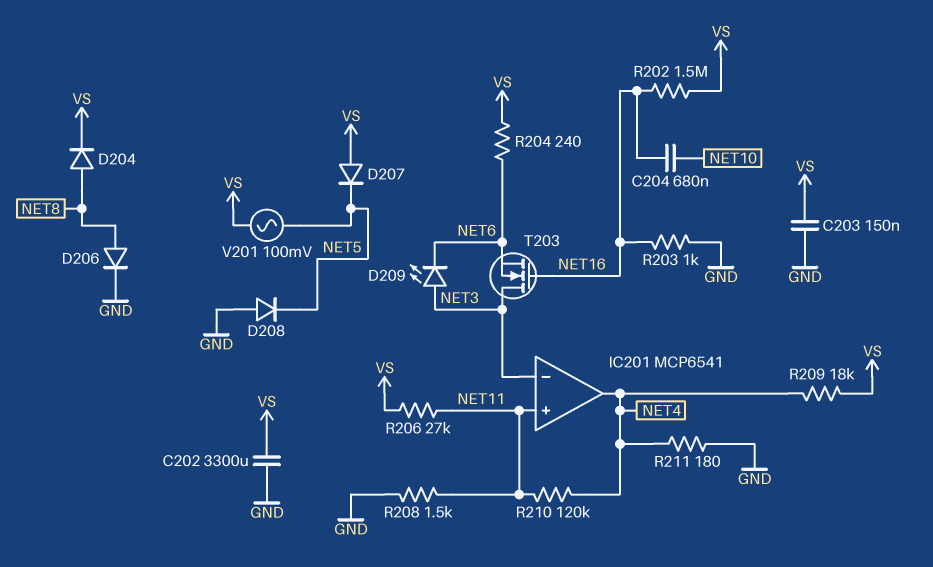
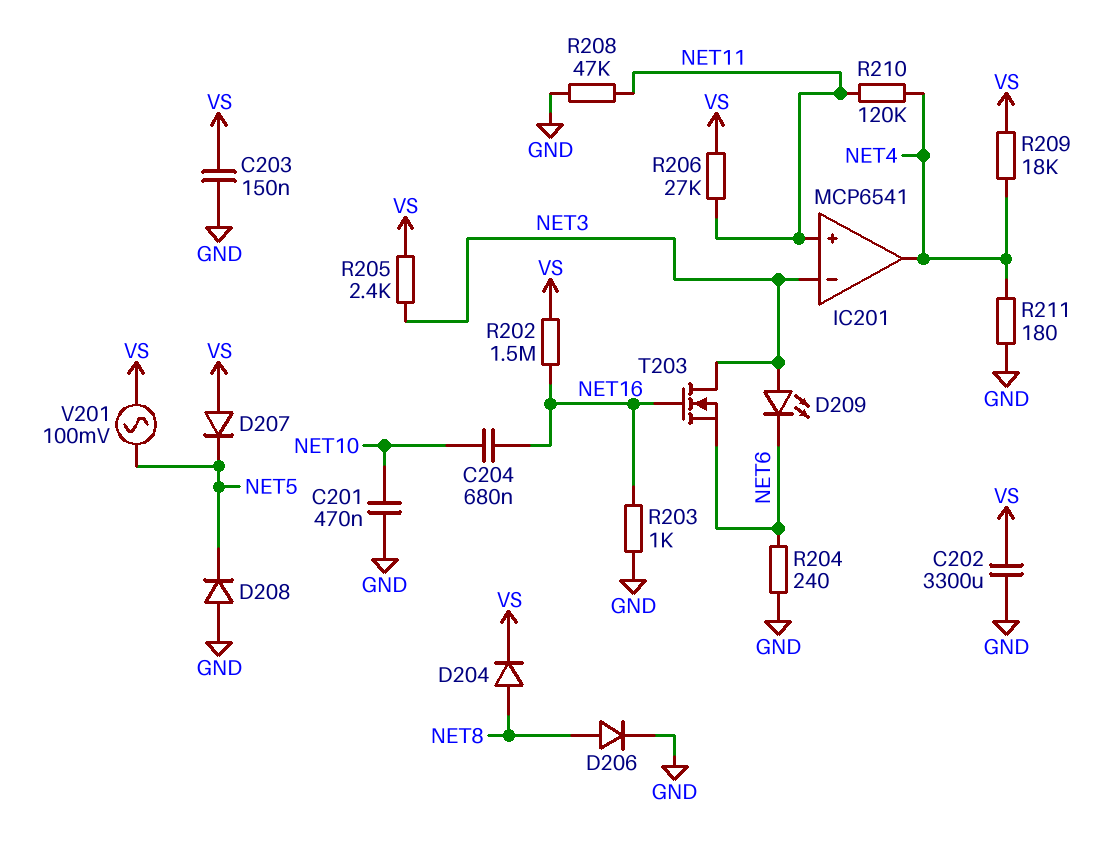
C201: none -> 470nF (GND, NET10)
R204: 240 (NET6, VS) -> 240 (GND, NET6)
R205: none -> 2.4k (NET3, VS)
R208: 1.5k (GND, NET11) -> 47k (GND, NET11)

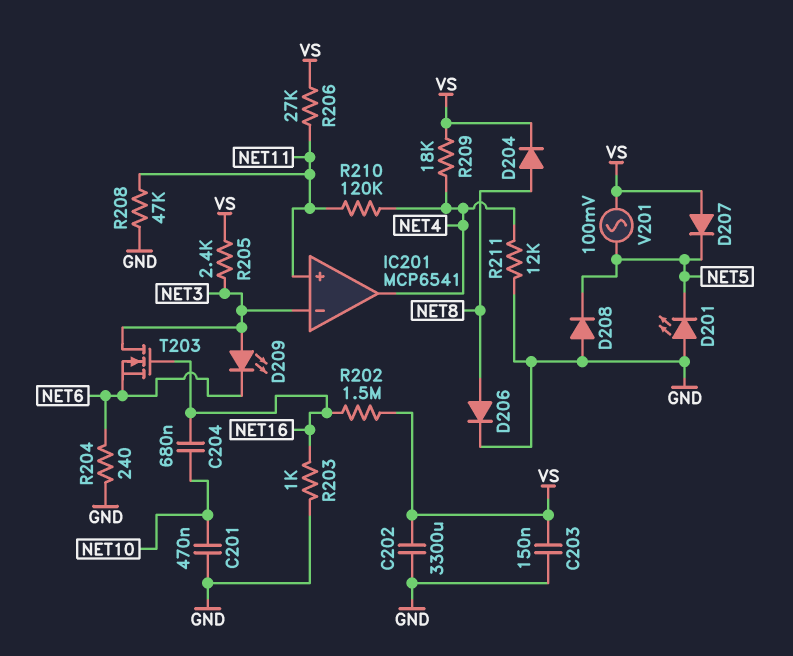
D201: none -> LED (A GND, K NET5)
R211: 180 (GND, NET4) -> 12k (GND, NET4)

